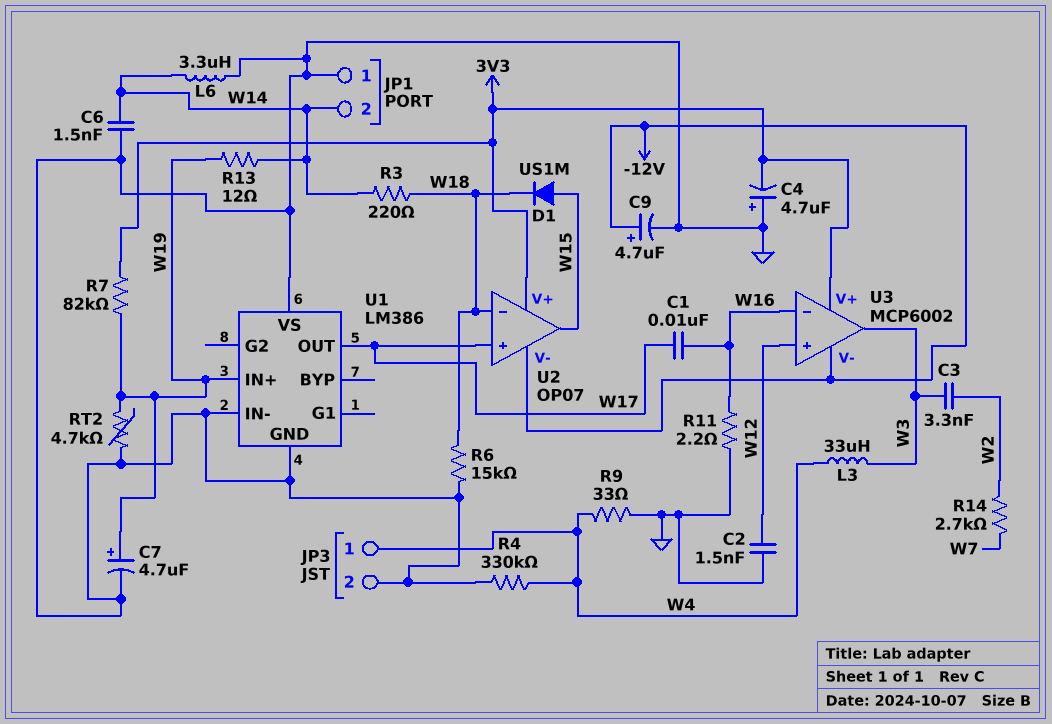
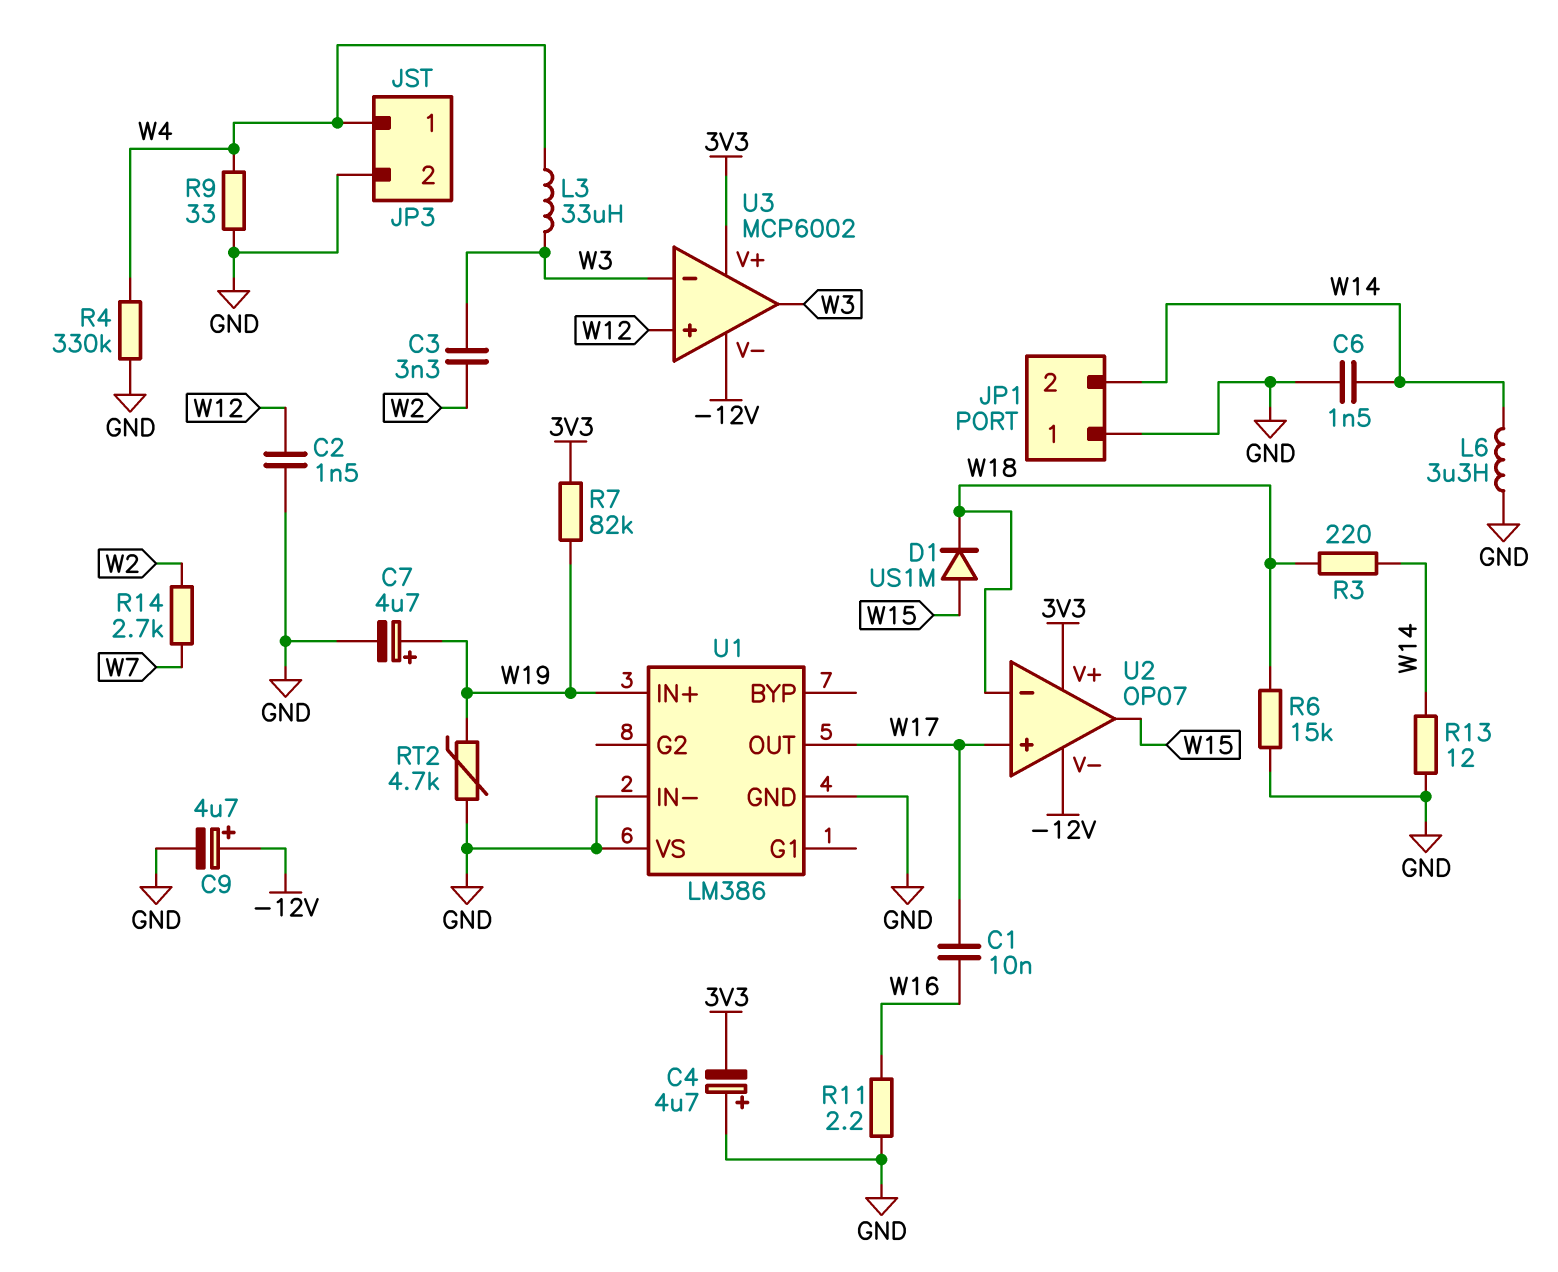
R13: 12 (W14, W19) -> 12 (GND, W14)
U3 pin in-: W16 -> W3

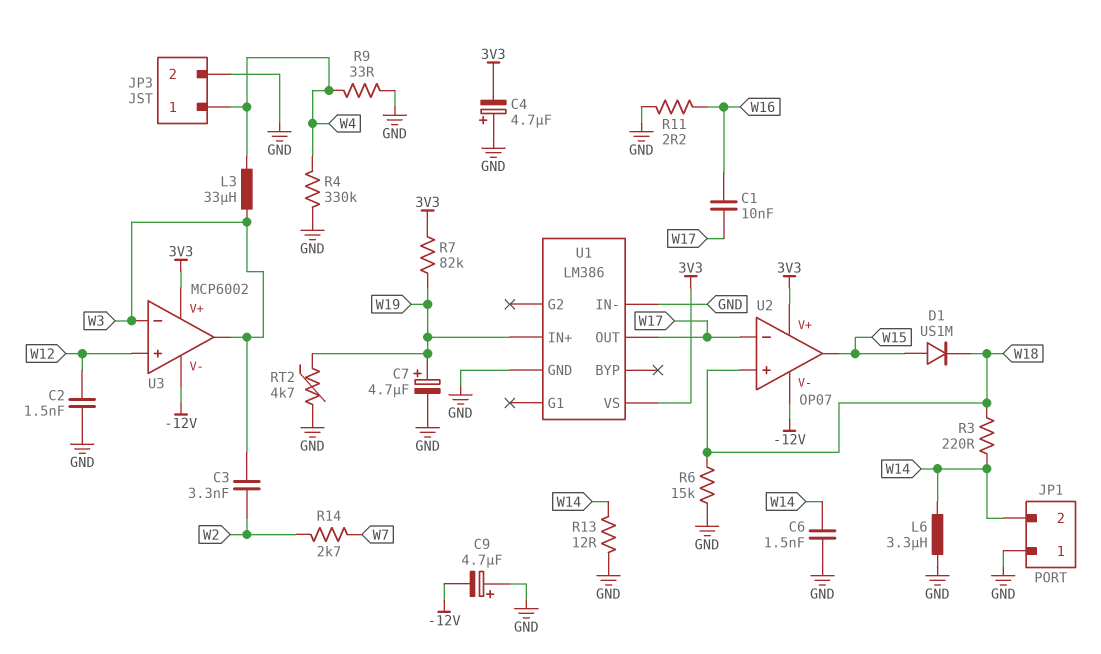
C9: 4.7uF (plus -12V, minus GND) -> 4.7uF (plus GND, minus -12V)
U1 pin VS: GND -> 3V3
U2 pin in+: W17 -> W18
U2 pin in-: W18 -> W17

